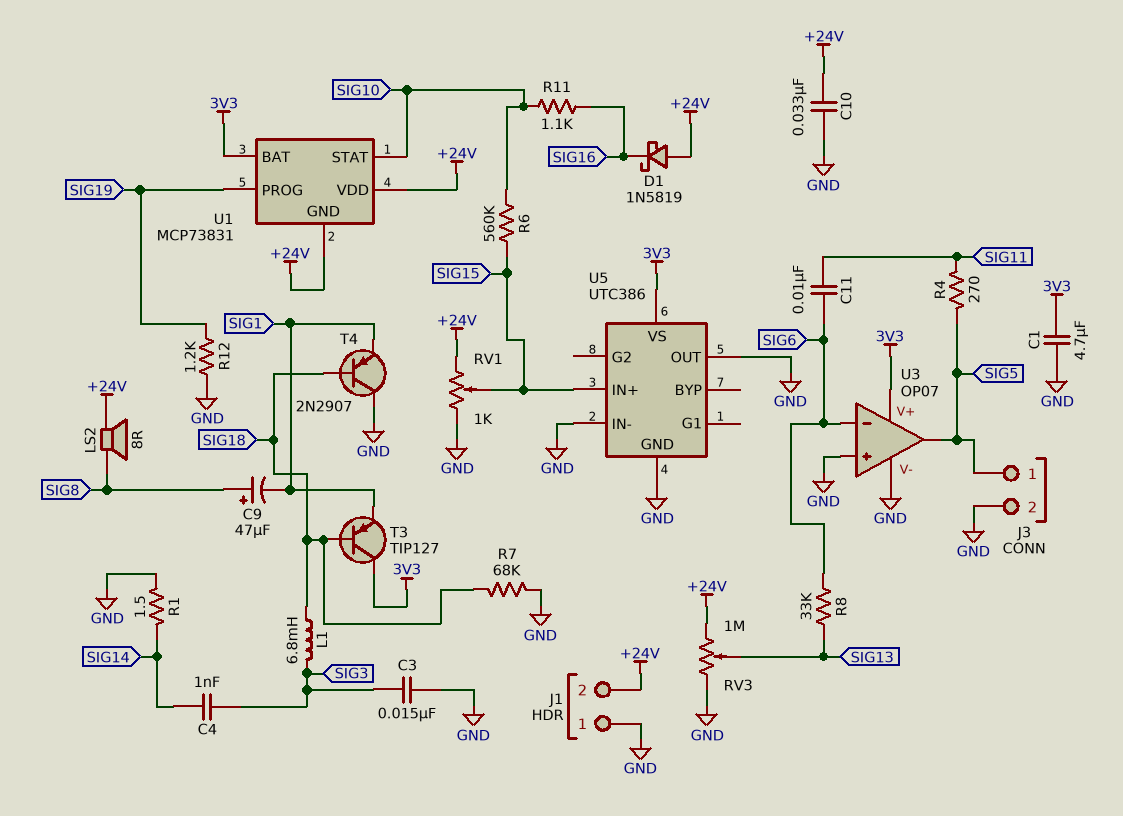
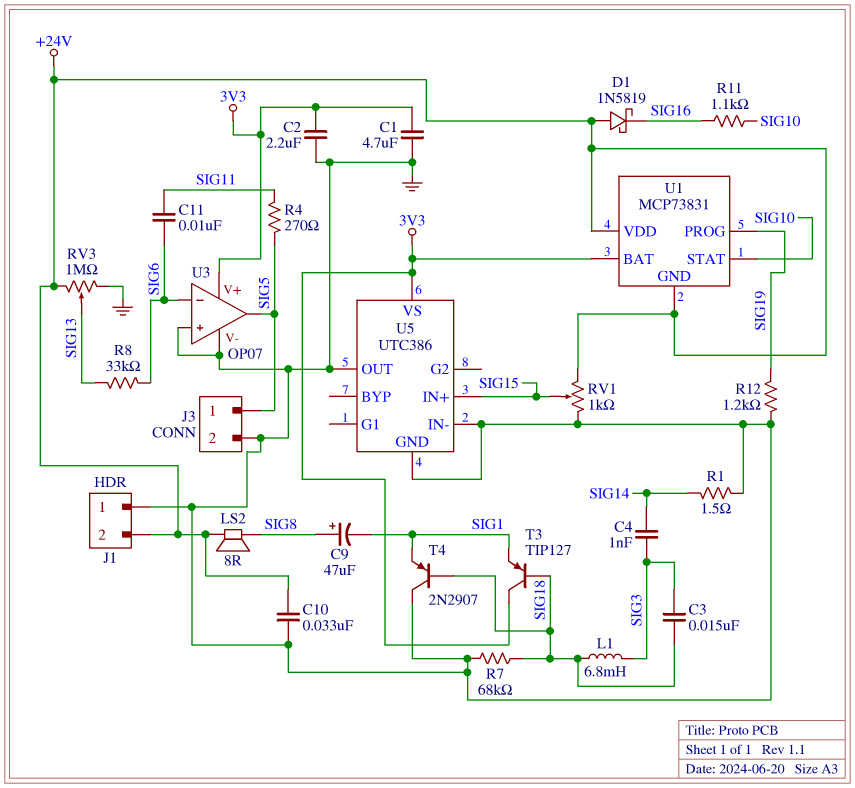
C2: none -> 2.2uF (3V3, GND)
C3: 15nF (GND, SIG3) -> 15nF (SIG3, SIG18)
R6: 560k (SIG10, SIG15) -> none

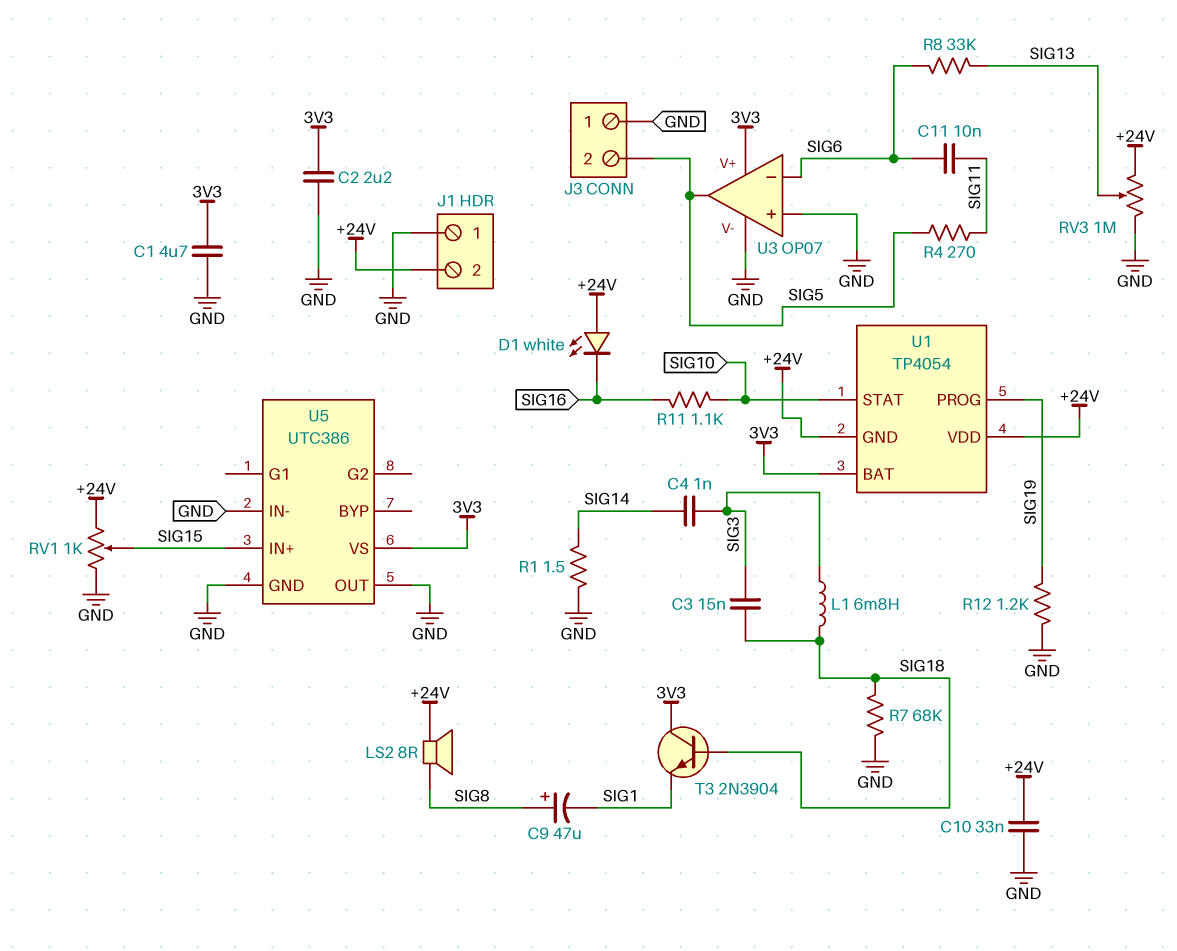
D1: schottky 1N5819 (A +24V, K SIG16) -> LED white (A +24V, K SIG16)
J3 pin 1: SIG5 -> GND
J3 pin 2: GND -> SIG5
T3: PNP TIP127 (B SIG18, C 3V3, E SIG1) -> NPN 2N3904 (B SIG18, C 3V3, E SIG1)
T4: PNP 2N2907 (B SIG18, C GND, E SIG1) -> none
U1: MCP73831 -> TP4054

